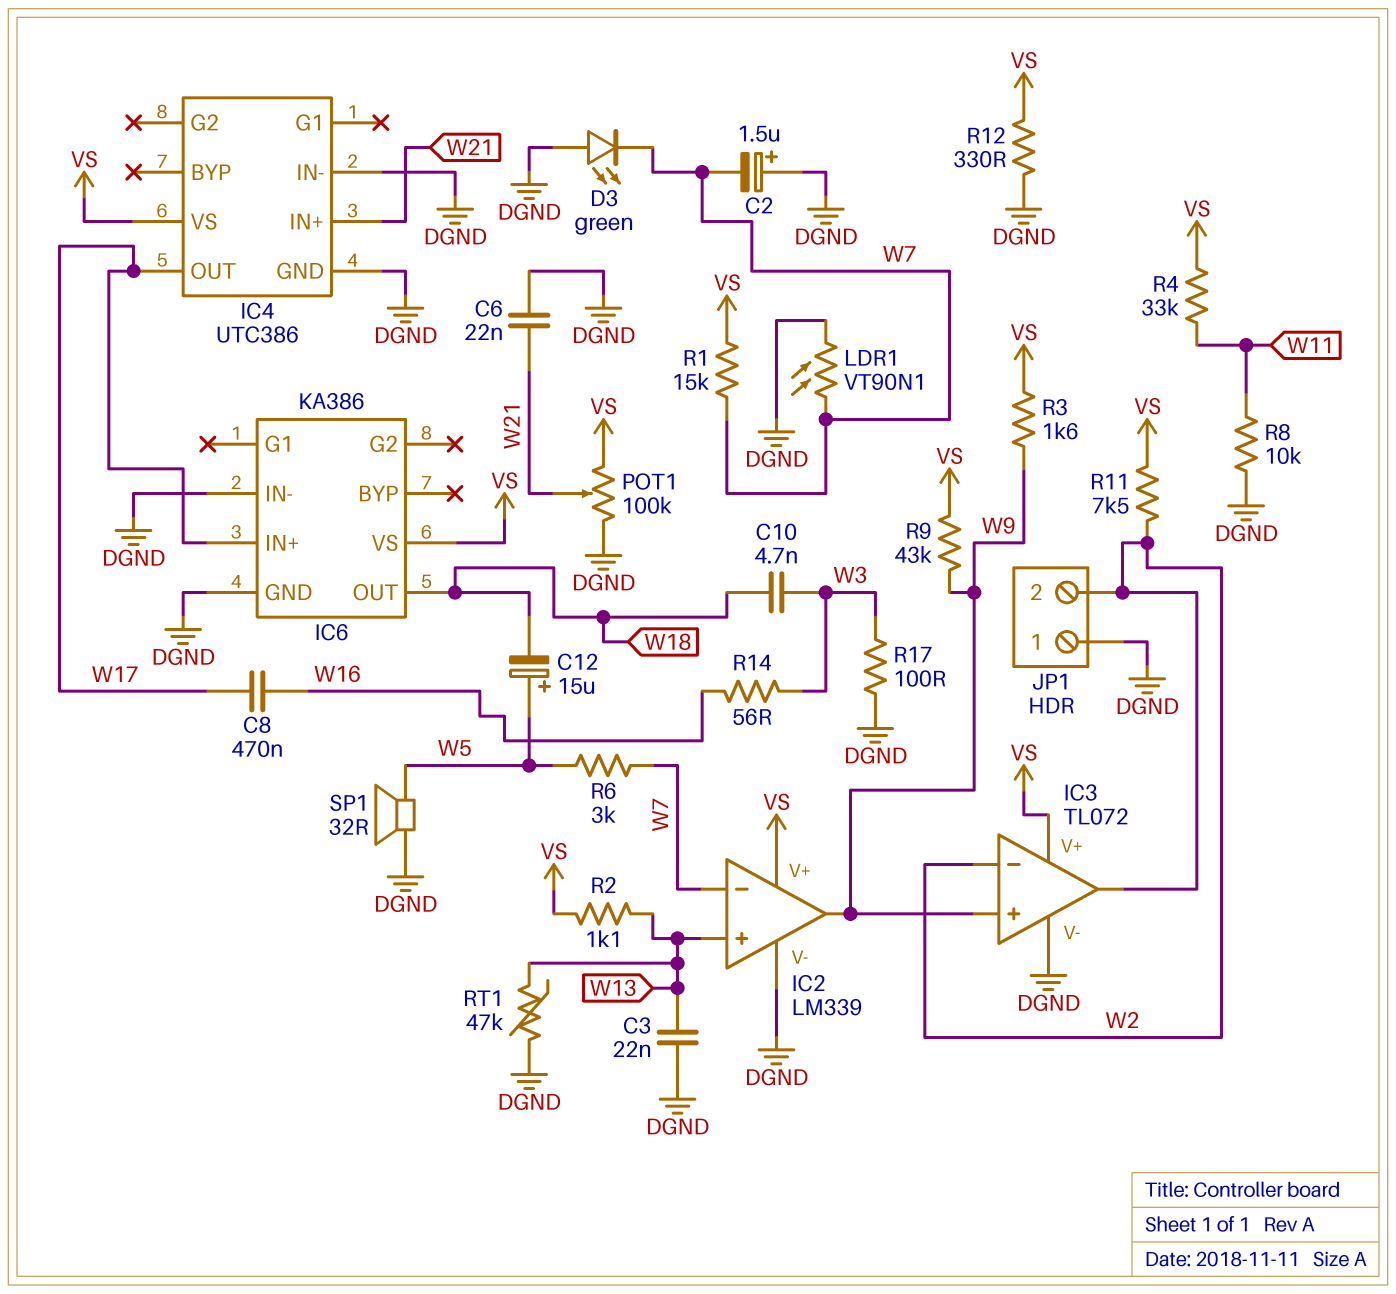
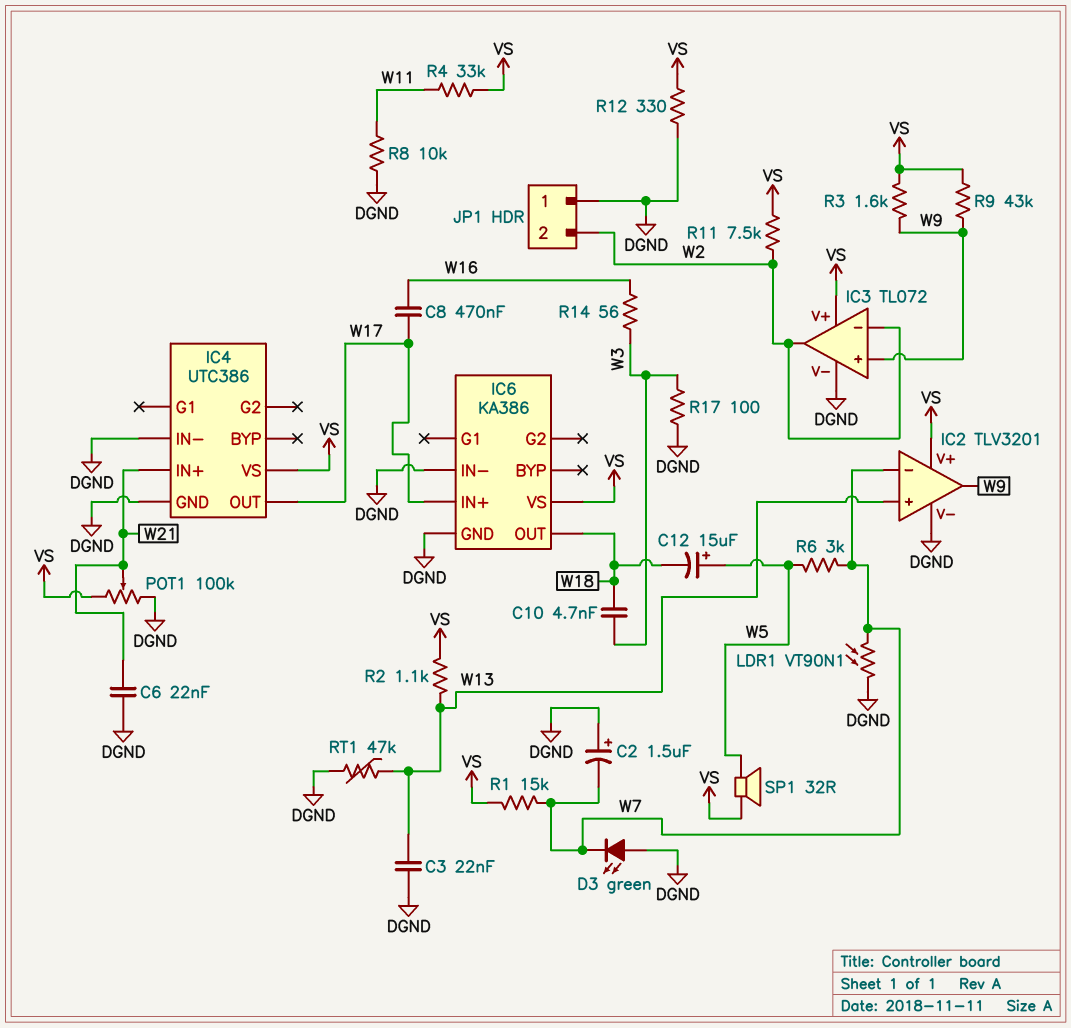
IC2: LM339 -> TLV3201
SP1: speaker 32R (DGND, W5) -> speaker 32R (VS, W5)

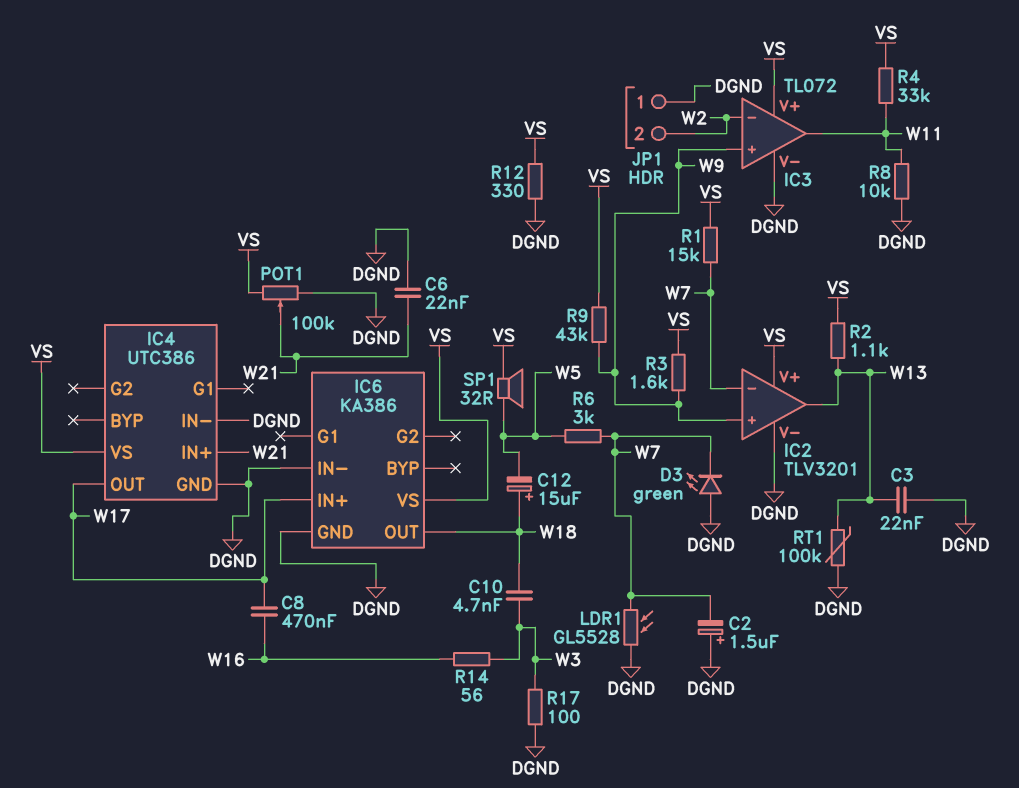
C12: 15uF (plus W5, minus W18) -> 15uF (plus W18, minus W5)
IC2 pin in+: W13 -> W9
IC2 pin out: W9 -> W13
IC3 pin out: W2 -> W11
LDR1: VT90N1 (DGND, W7) -> GL5528 (DGND, W7)
R11: 7.5k (VS, W2) -> none
RT1: 47k (DGND, W13) -> 100k (DGND, W13)

